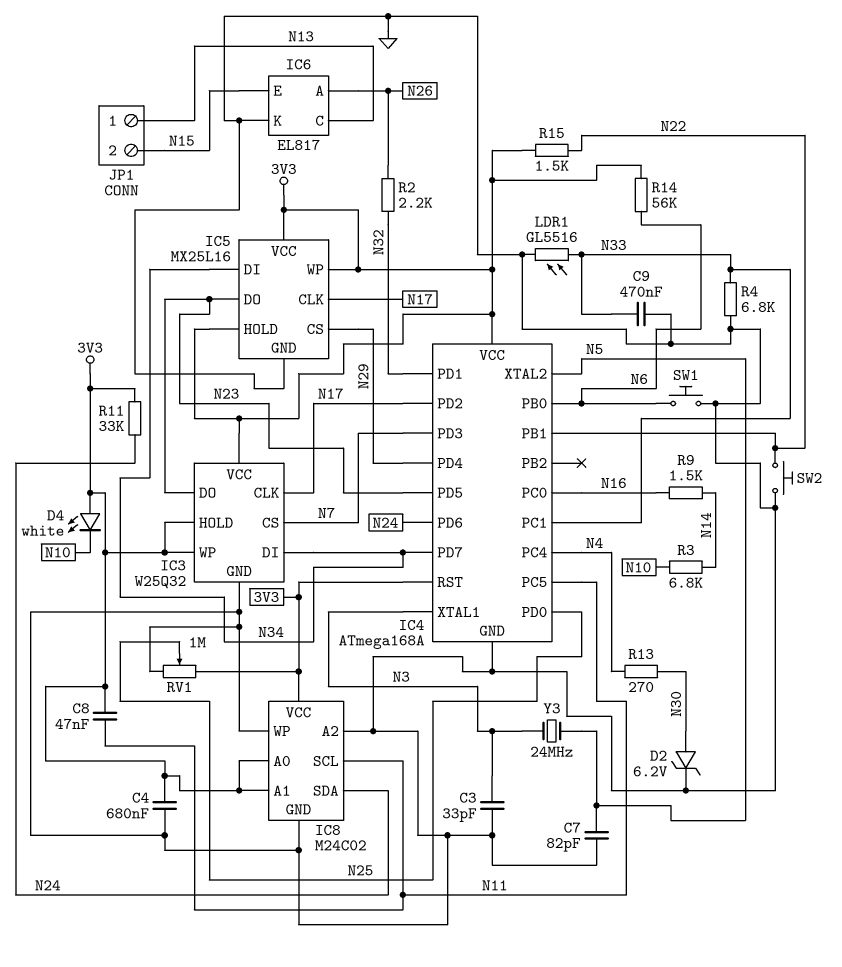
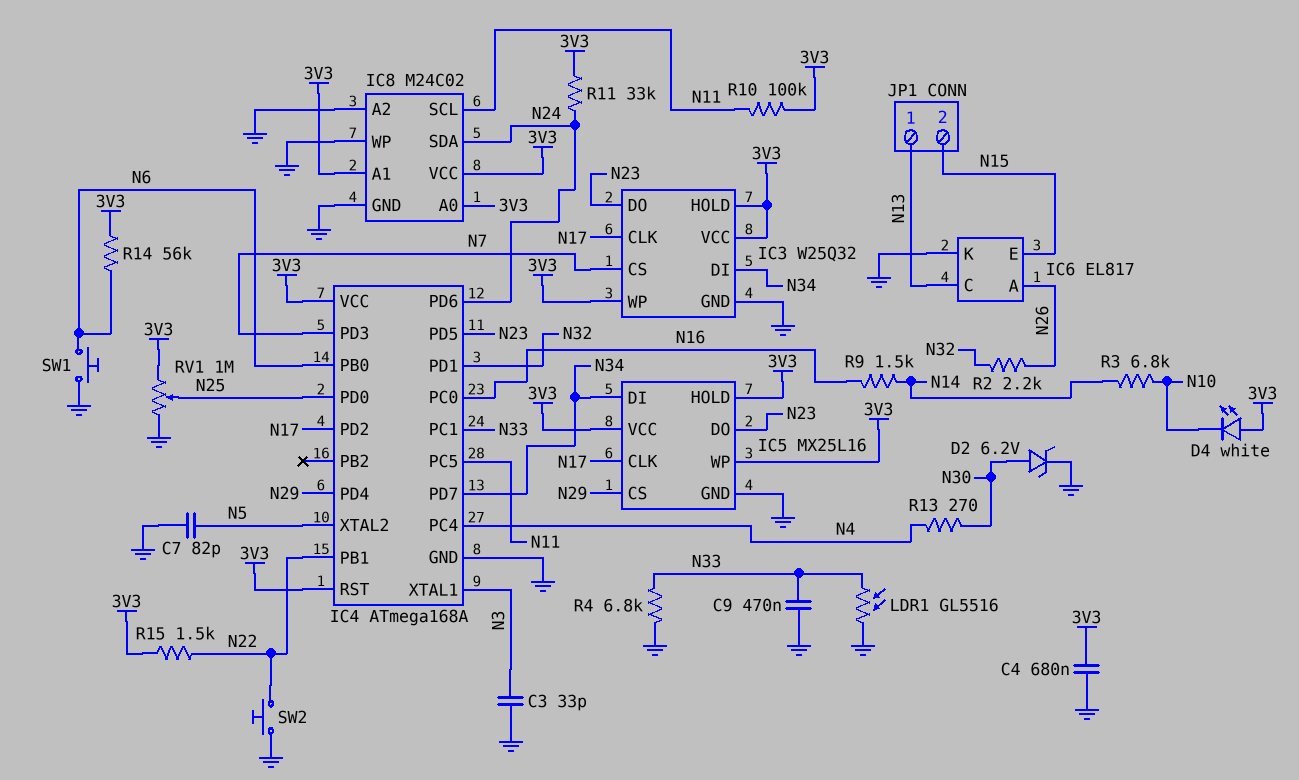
C8: 47nF (3V3, N11) -> none
R10: none -> 100k (3V3, N11)
Y3: 24MHz (N3, N5) -> none

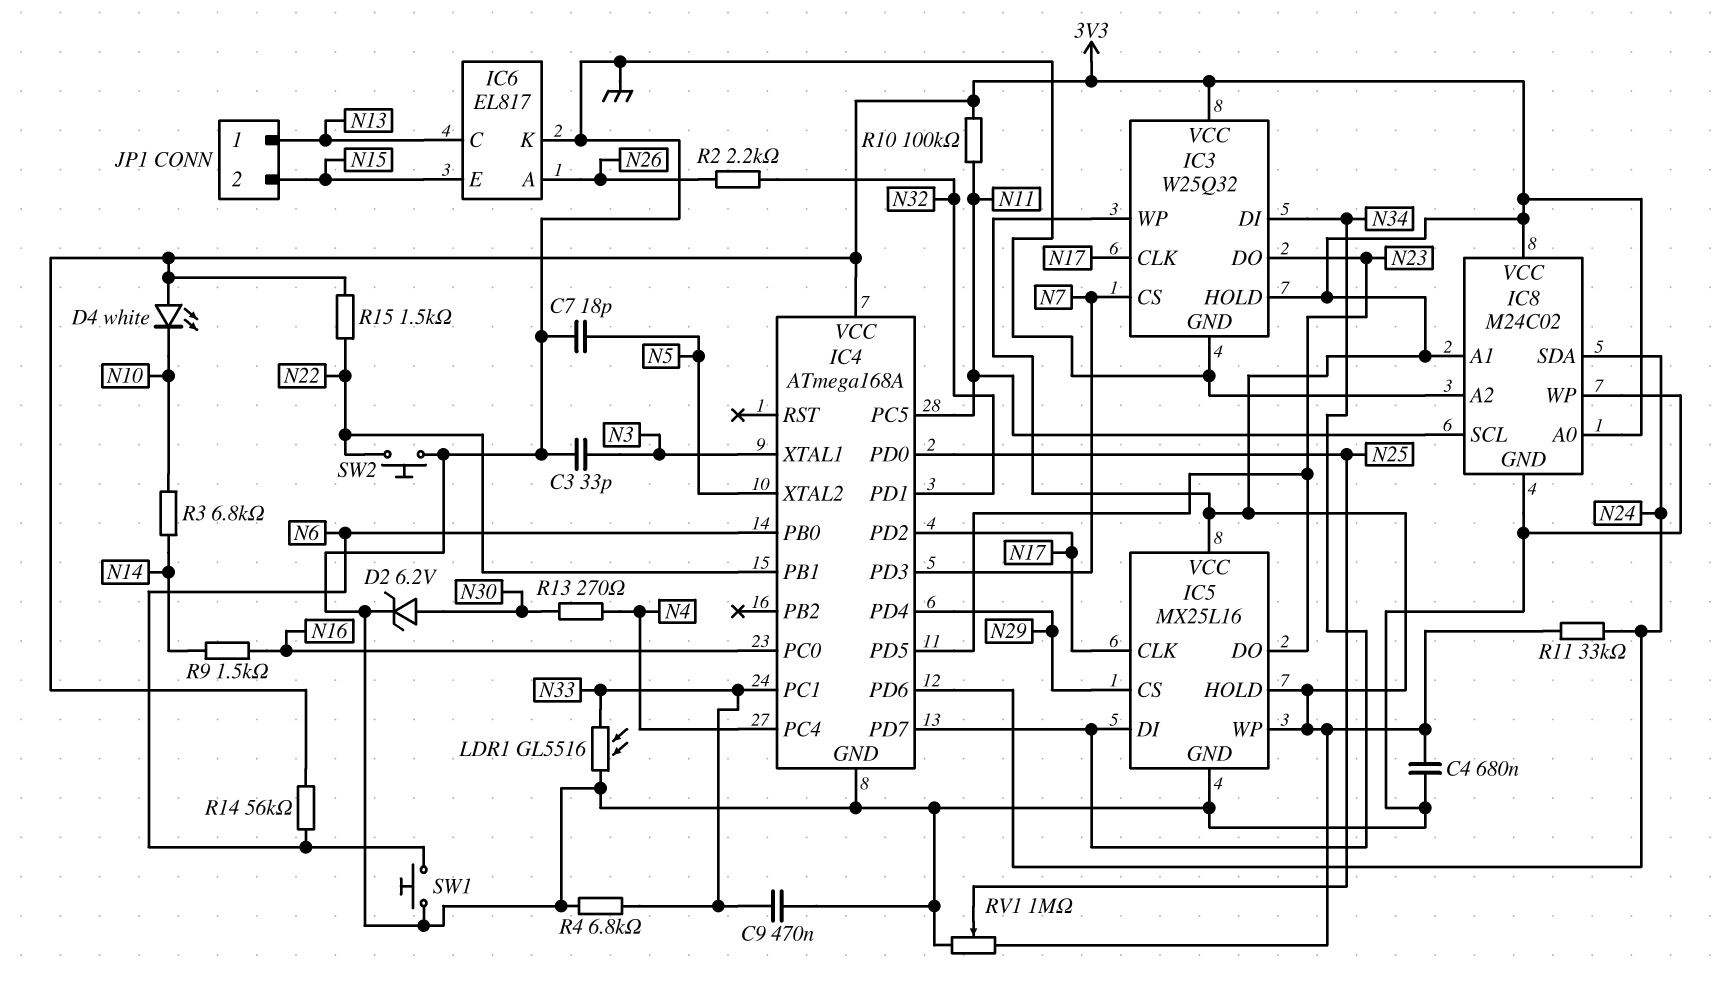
C7: 82pF (GND, N5) -> 18pF (GND, N5)
IC4 pin RST: 3V3 -> none

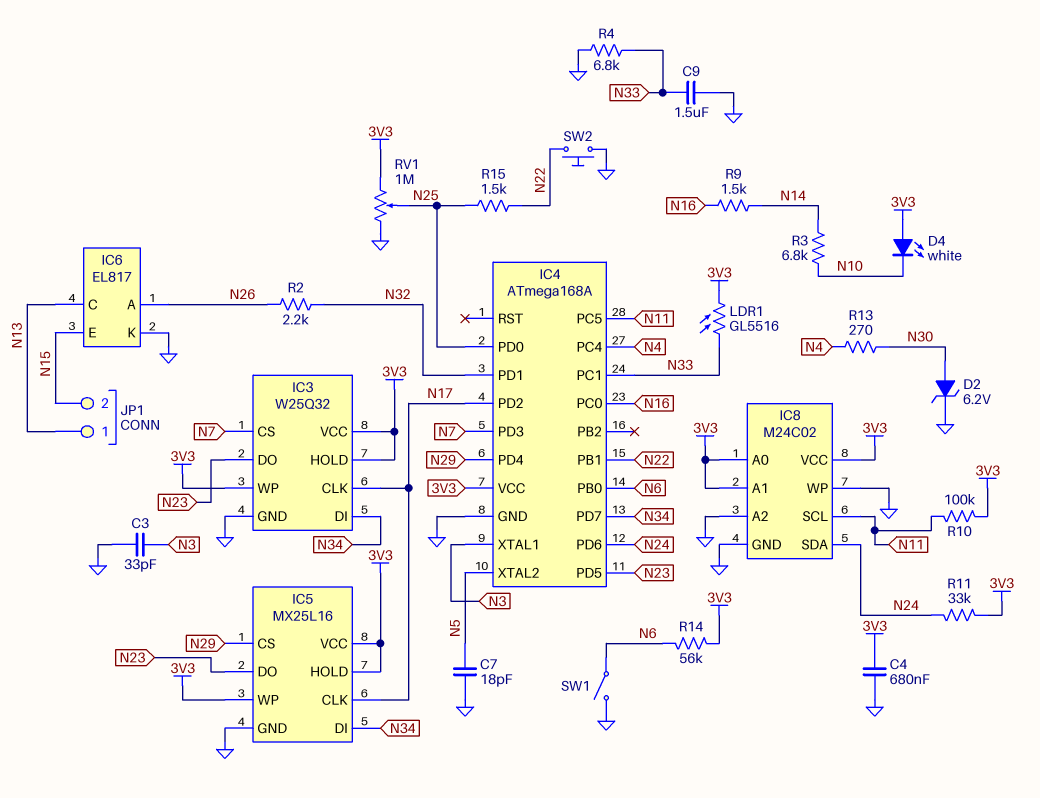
C9: 470nF (GND, N33) -> 1.5uF (GND, N33)
LDR1: GL5516 (GND, N33) -> GL5516 (3V3, N33)
R15: 1.5k (3V3, N22) -> 1.5k (N22, N25)
SW1: button (GND, N6) -> switch (GND, N6)

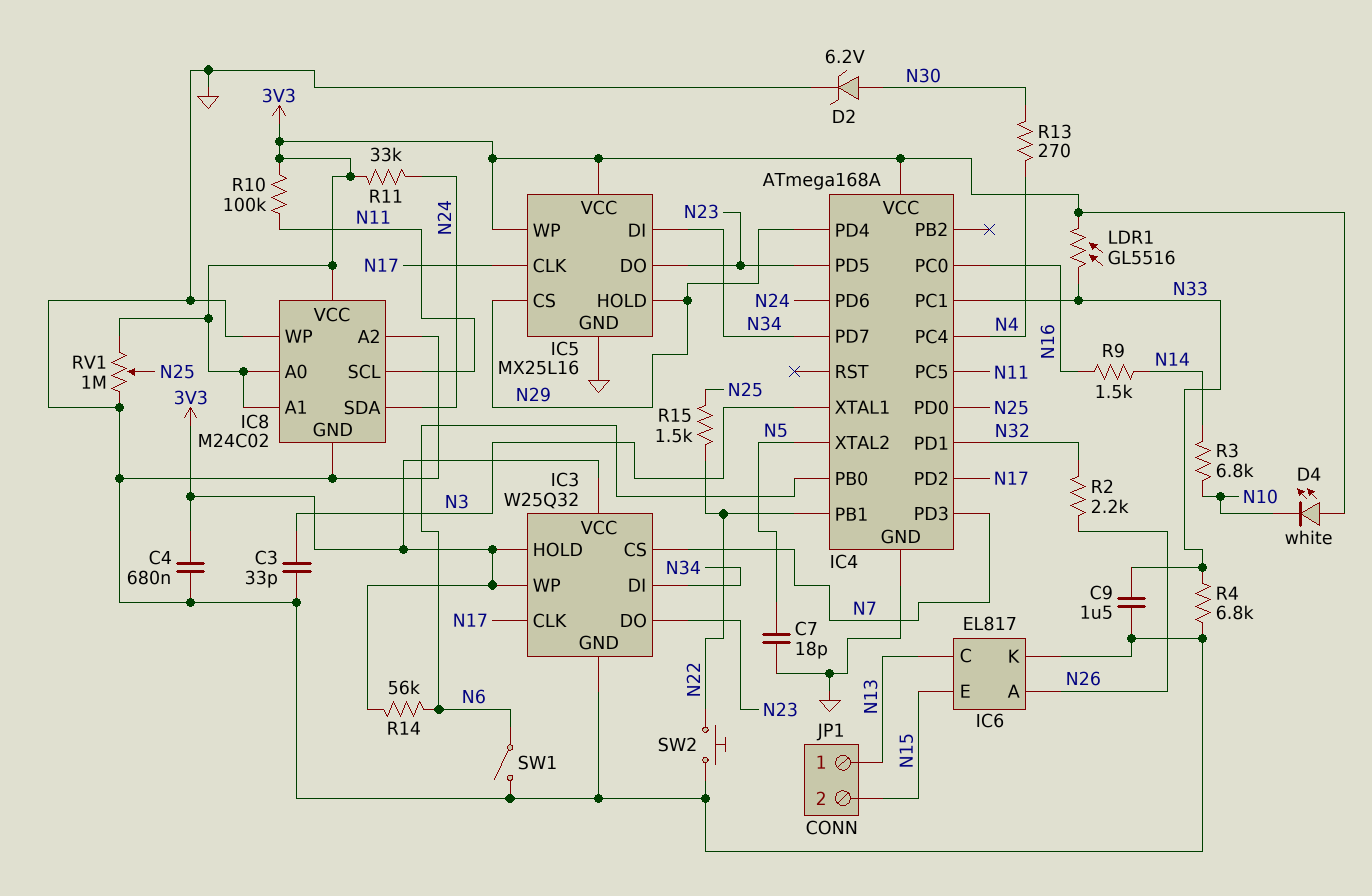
IC5 pin HOLD: 3V3 -> N29

